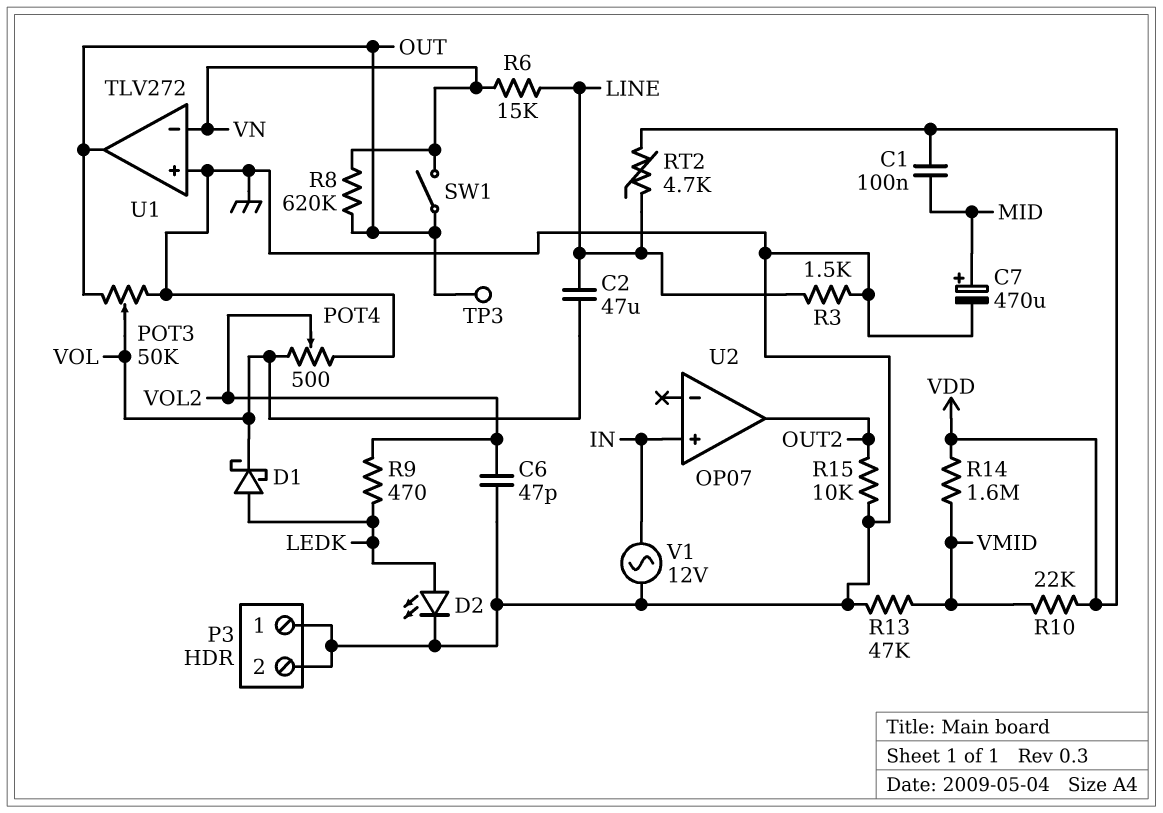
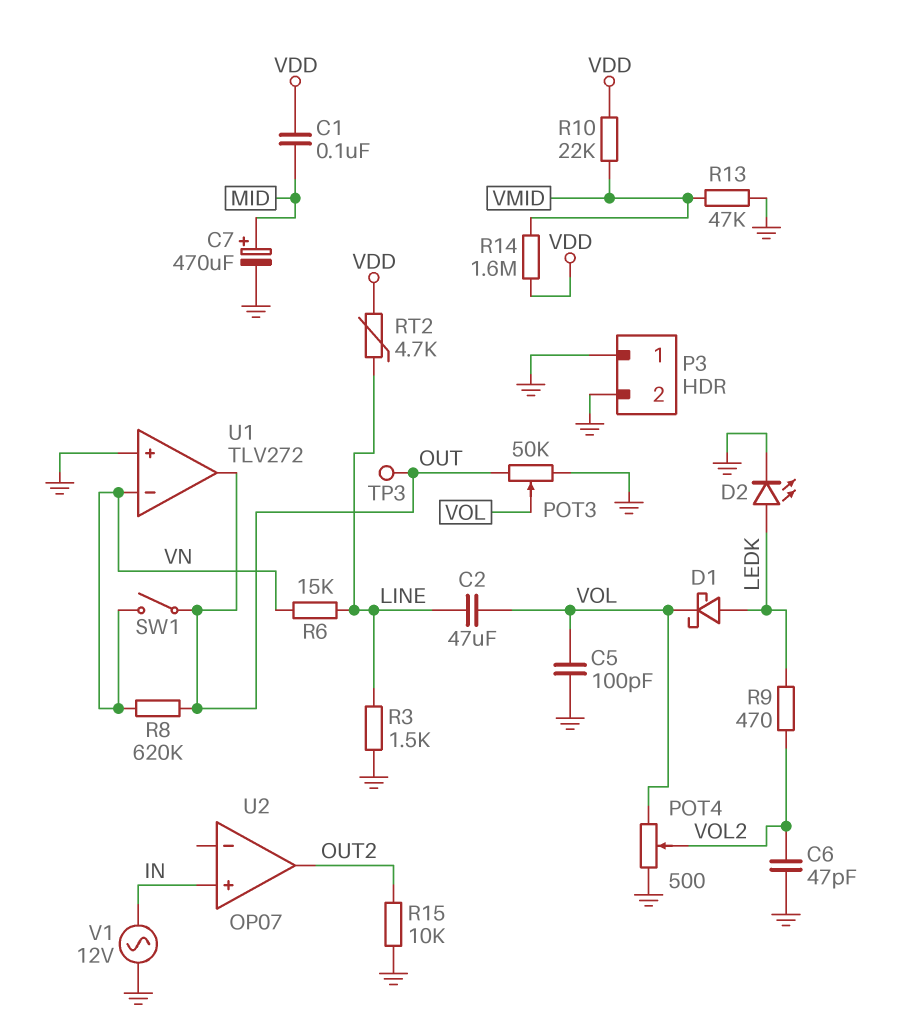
C5: none -> 100pF (GND, VOL)

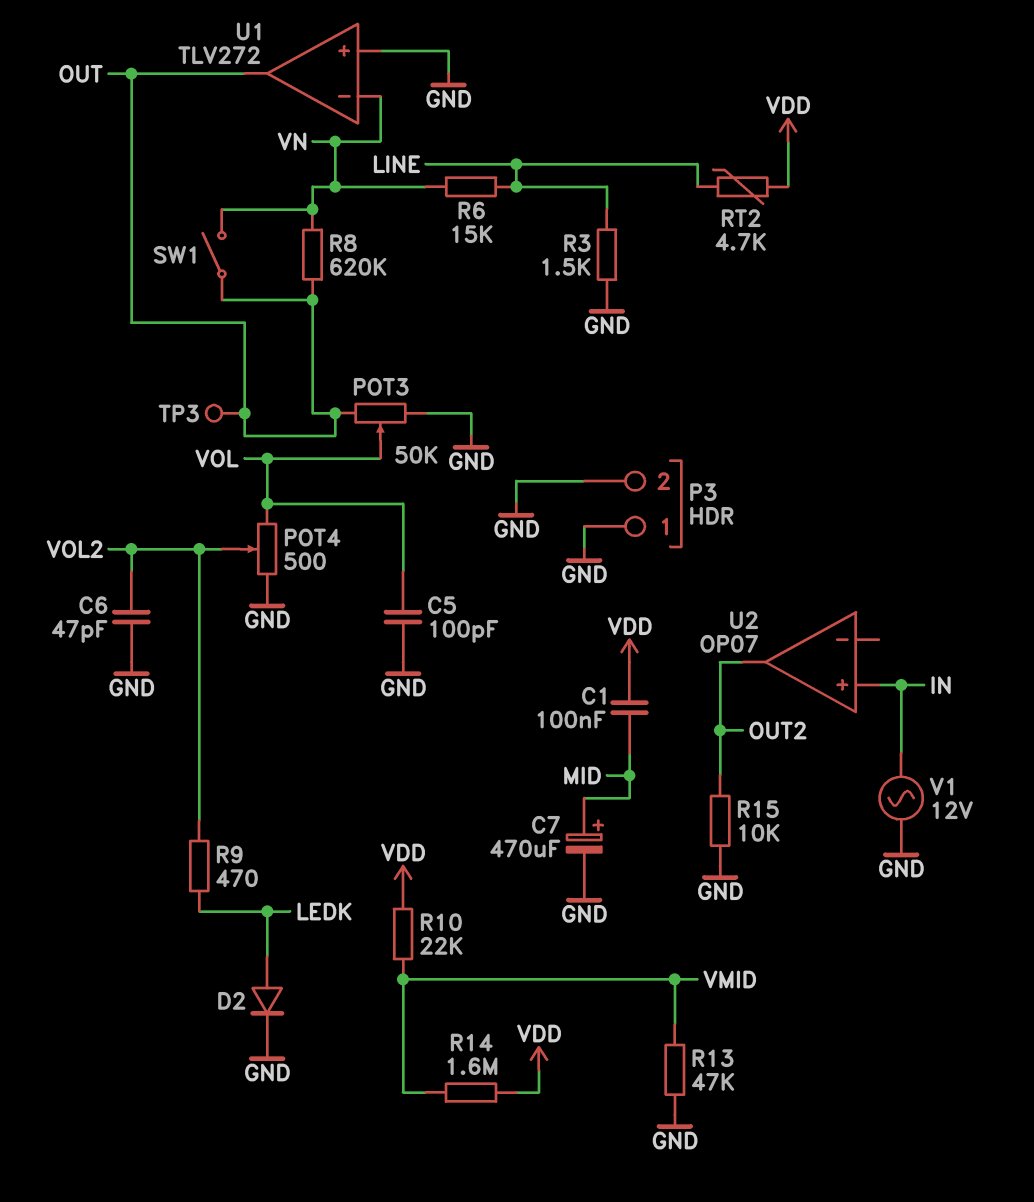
C2: 47uF (LINE, VOL) -> none
D1: schottky (A LEDK, K VOL) -> none
D2: LED (A LEDK, K GND) -> diode (A LEDK, K GND)

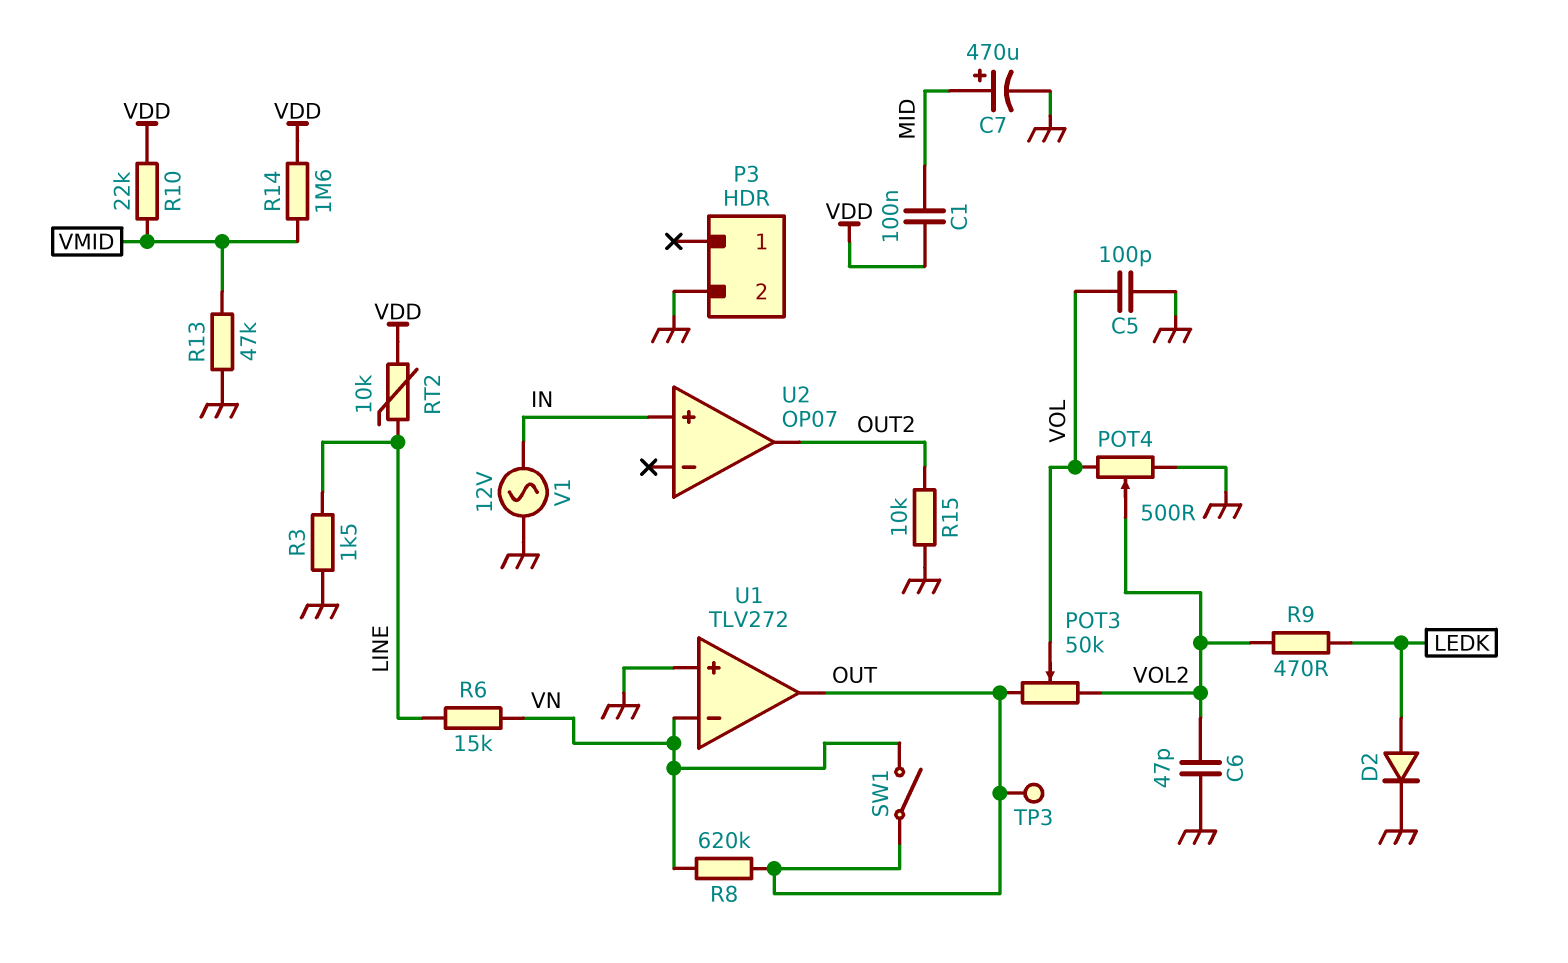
P3 pin 1: GND -> none
POT3: 50k (GND, OUT, wiper VOL) -> 50k (OUT, VOL2, wiper VOL)
RT2: 4.7k (LINE, VDD) -> 10k (LINE, VDD)

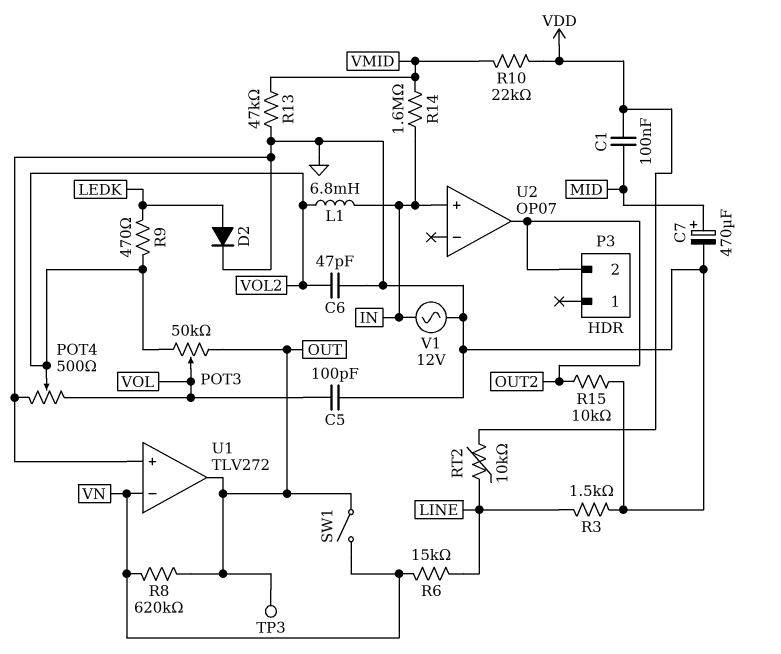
L1: none -> 6.8mH (IN, VOL2)
P3 pin 2: GND -> OUT2
R14: 1.6M (VDD, VMID) -> 1.6M (IN, VMID)

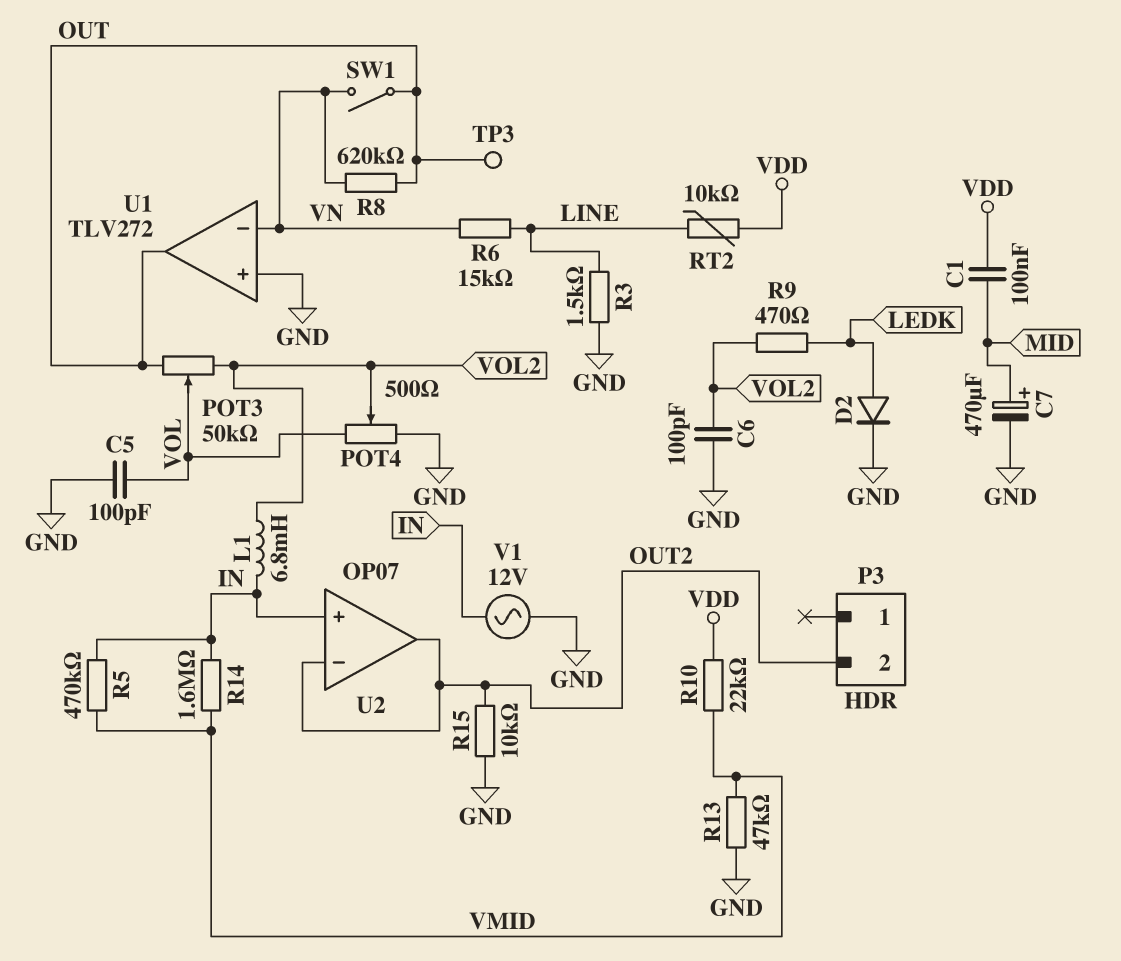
C6: 47pF (GND, VOL2) -> 100pF (GND, VOL2)
R5: none -> 470k (IN, VMID)
U2 pin in-: none -> OUT2

